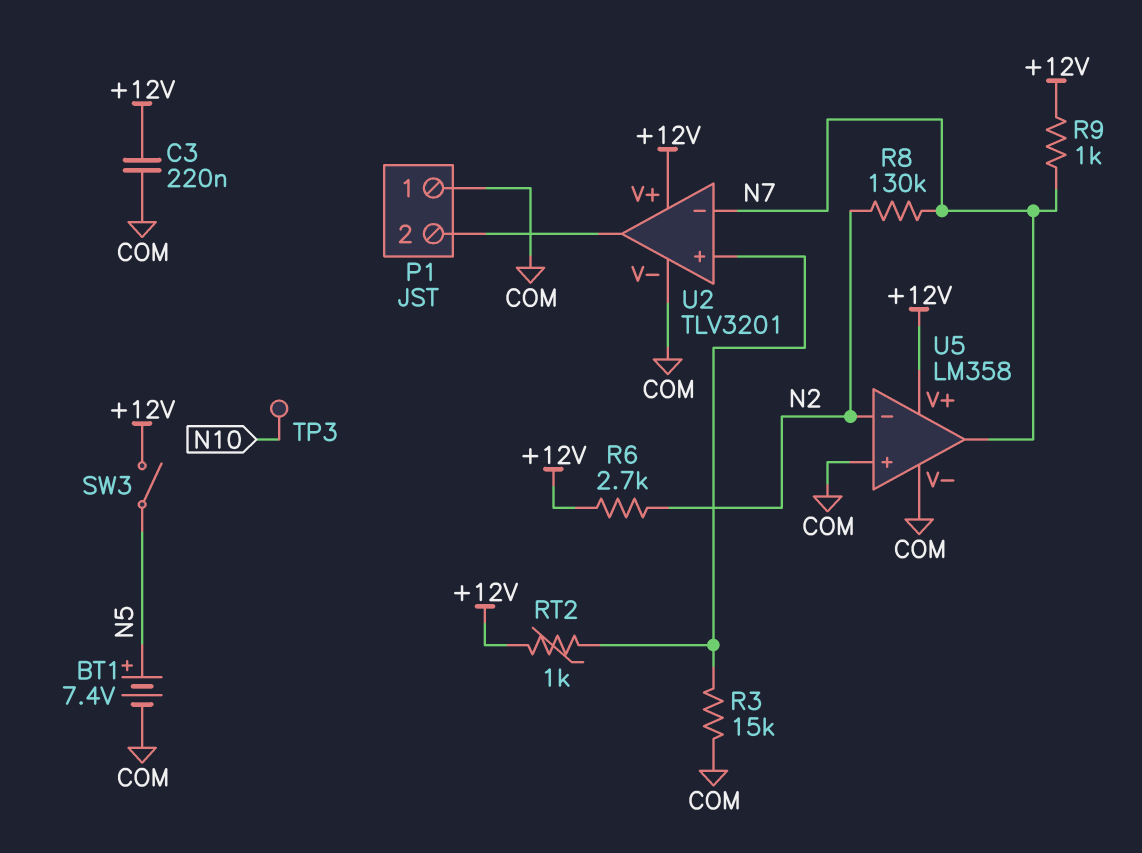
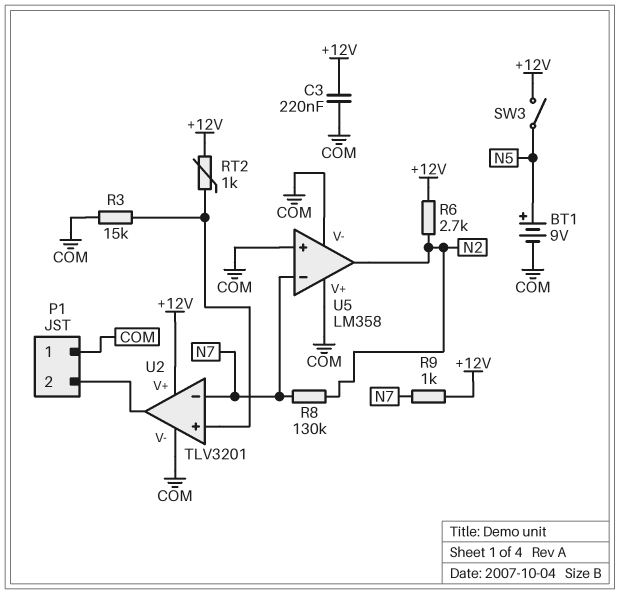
BT1: 7.4V (plus N5, minus COM) -> 9V (plus N5, minus COM)
TP3: test point (N10) -> none
U5 pin V+: +12V -> COM
U5 pin in-: N2 -> N7
U5 pin out: N7 -> N2

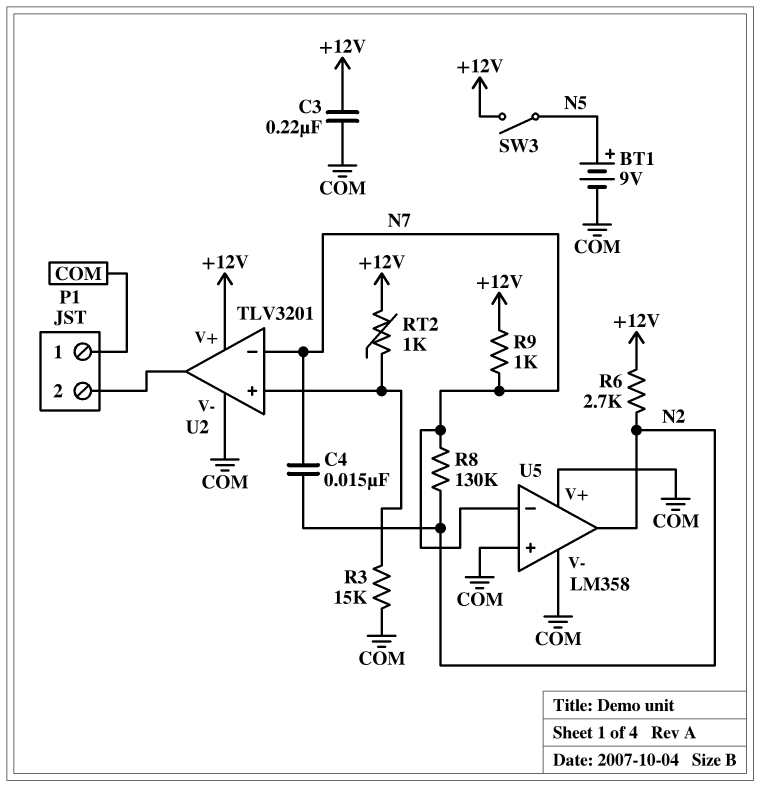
C4: none -> 15nF (N2, N7)

